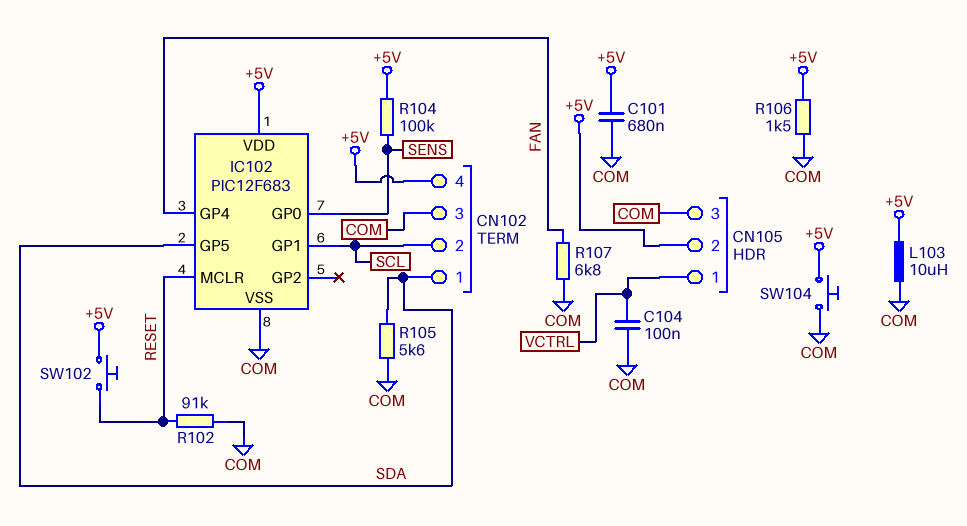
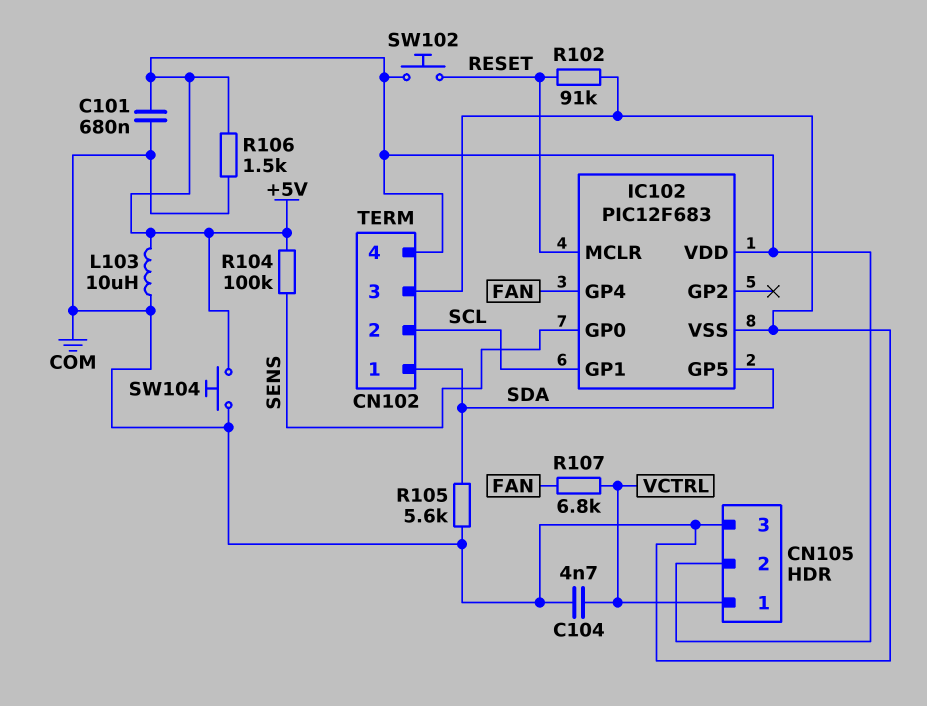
C104: 100nF (COM, VCTRL) -> 4.7nF (COM, VCTRL)
R107: 6.8k (COM, FAN) -> 6.8k (FAN, VCTRL)

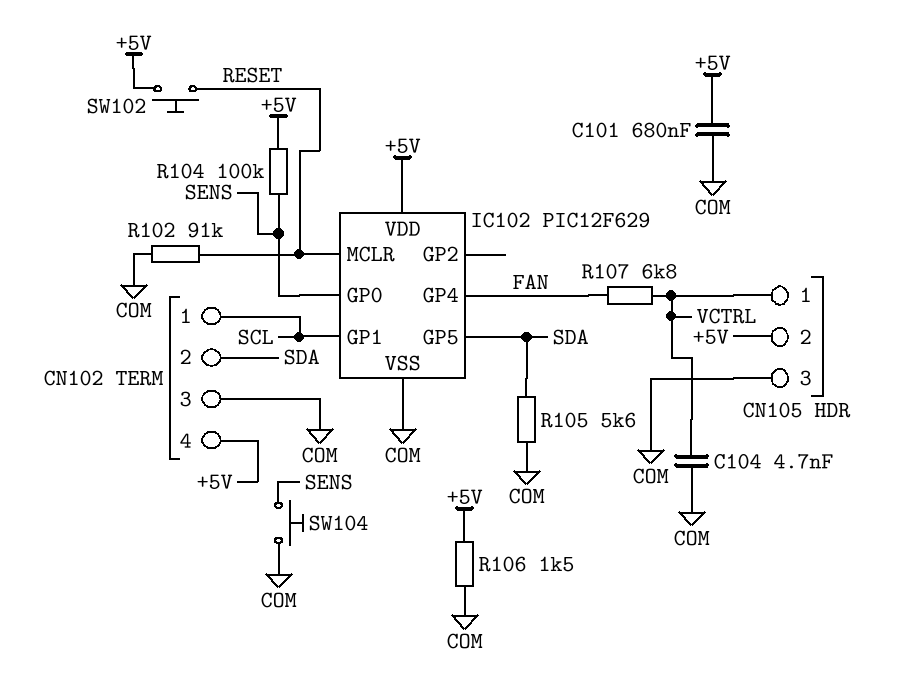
CN102 pin 1: SDA -> SCL
CN102 pin 2: SCL -> SDA
IC102: PIC12F683 -> PIC12F629
L103: 10uH (+5V, COM) -> none
SW104: button (+5V, COM) -> button (COM, SENS)

